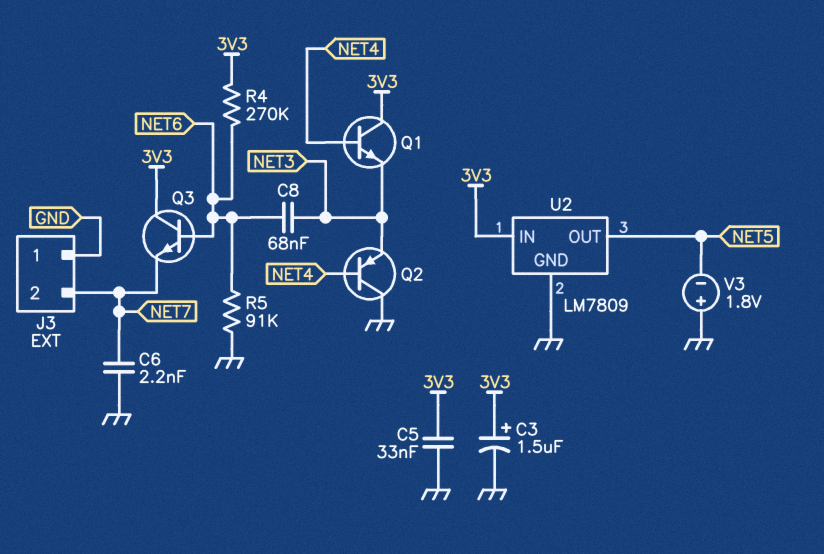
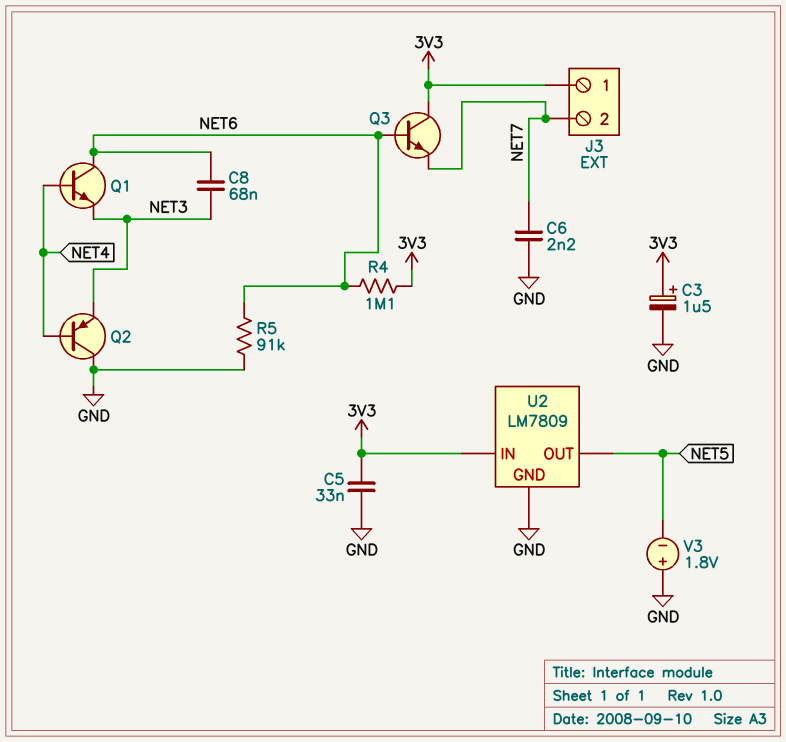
J3 pin 1: GND -> 3V3
Q1: NPN (B NET4, C 3V3, E NET3) -> NPN (B NET4, C NET6, E NET3)
R4: 270k (3V3, NET6) -> 1.1M (3V3, NET6)

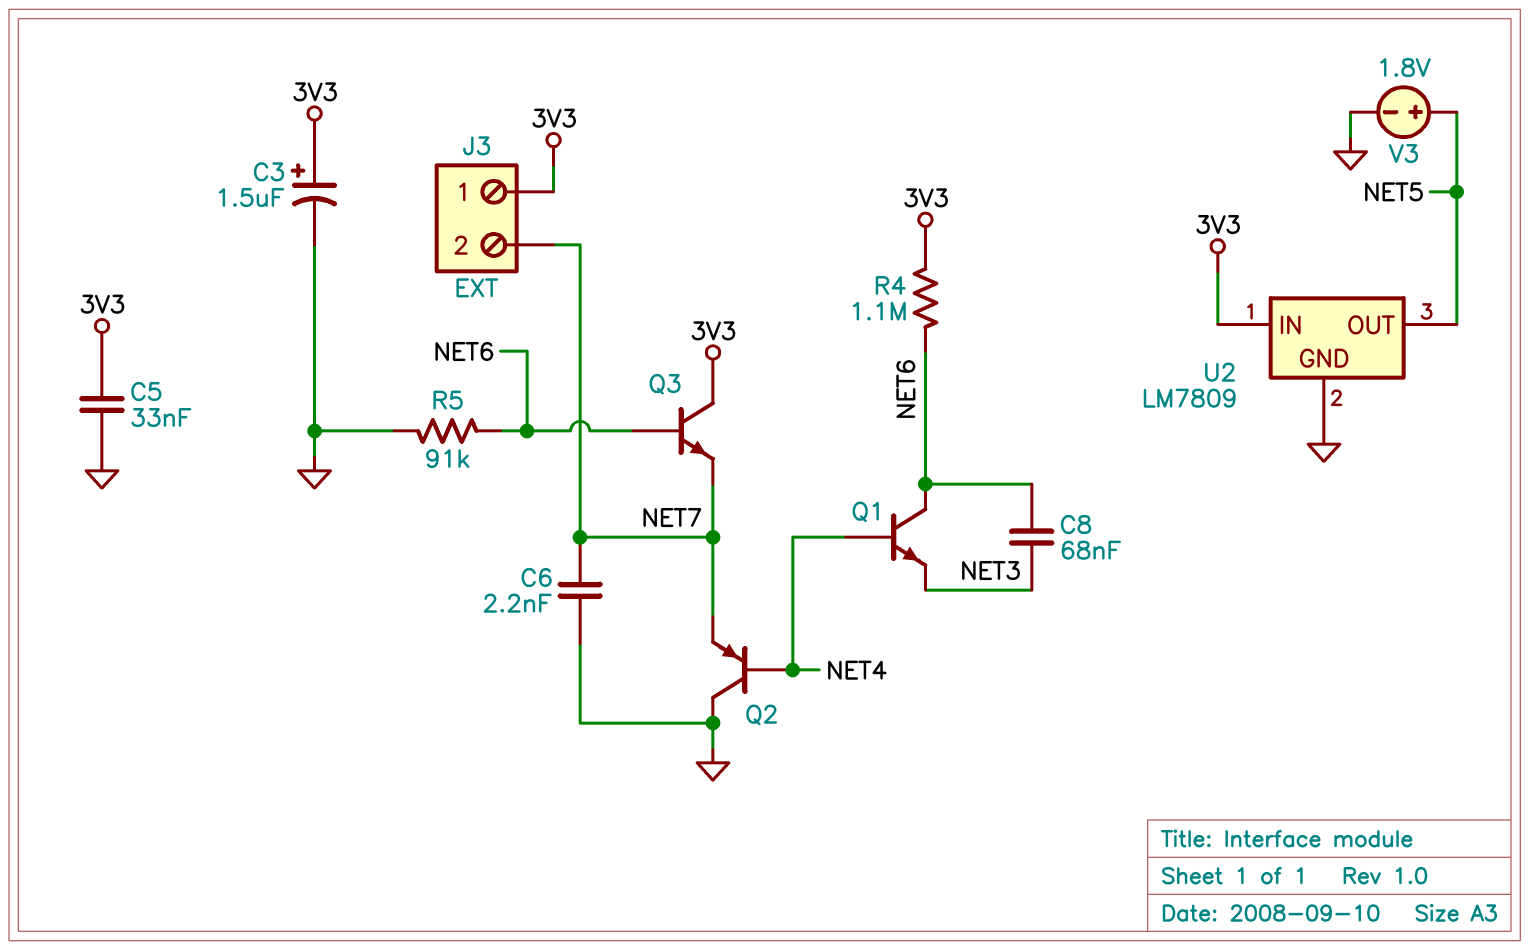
Q2: PNP (B NET4, C GND, E NET3) -> PNP (B NET4, C GND, E NET7)
V3: 1.8V (plus GND, minus NET5) -> 1.8V (plus NET5, minus GND)

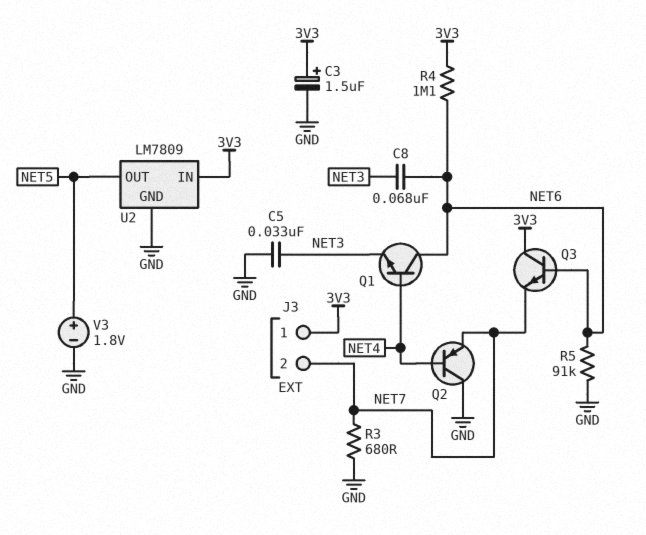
C5: 33nF (3V3, GND) -> 33nF (GND, NET3)
C6: 2.2nF (GND, NET7) -> none
R3: none -> 680 (GND, NET7)

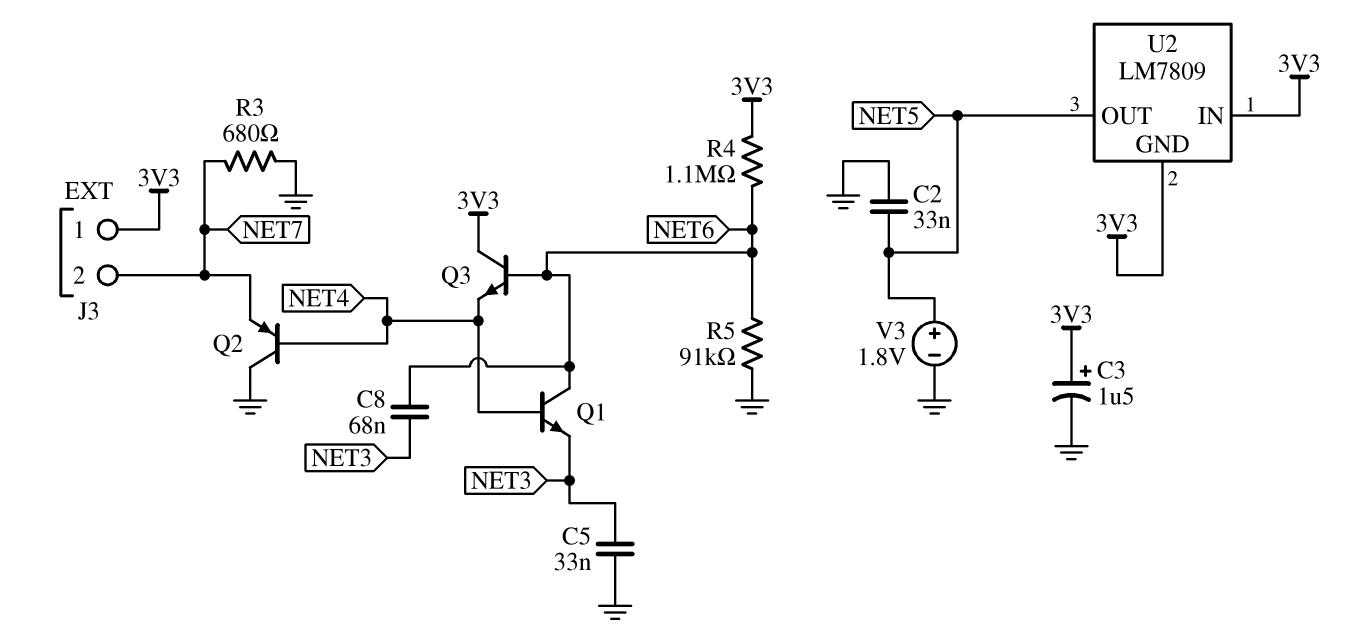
C2: none -> 33nF (GND, NET5)
Q3: NPN (B NET6, C 3V3, E NET7) -> NPN (B NET6, C 3V3, E NET4)
U2 pin GND: GND -> 3V3

